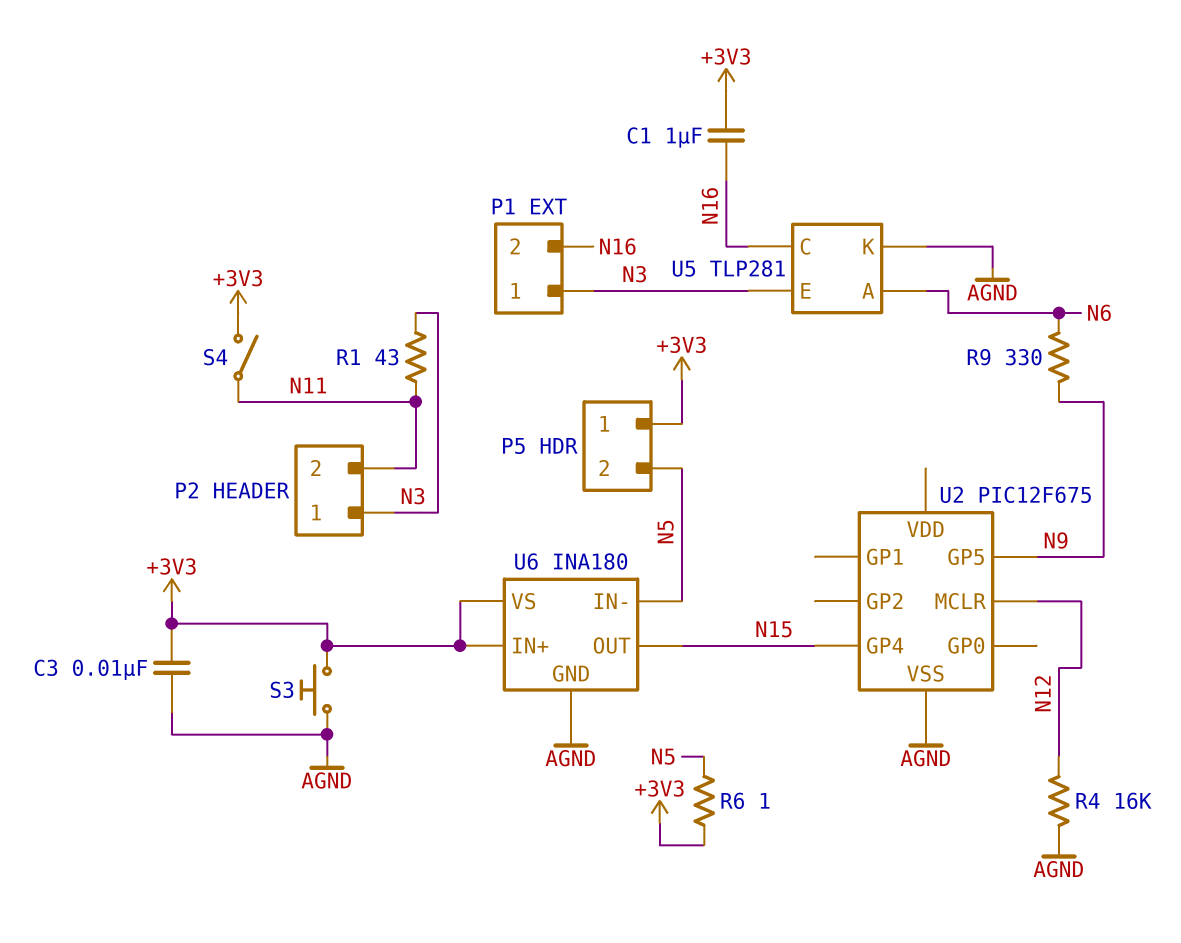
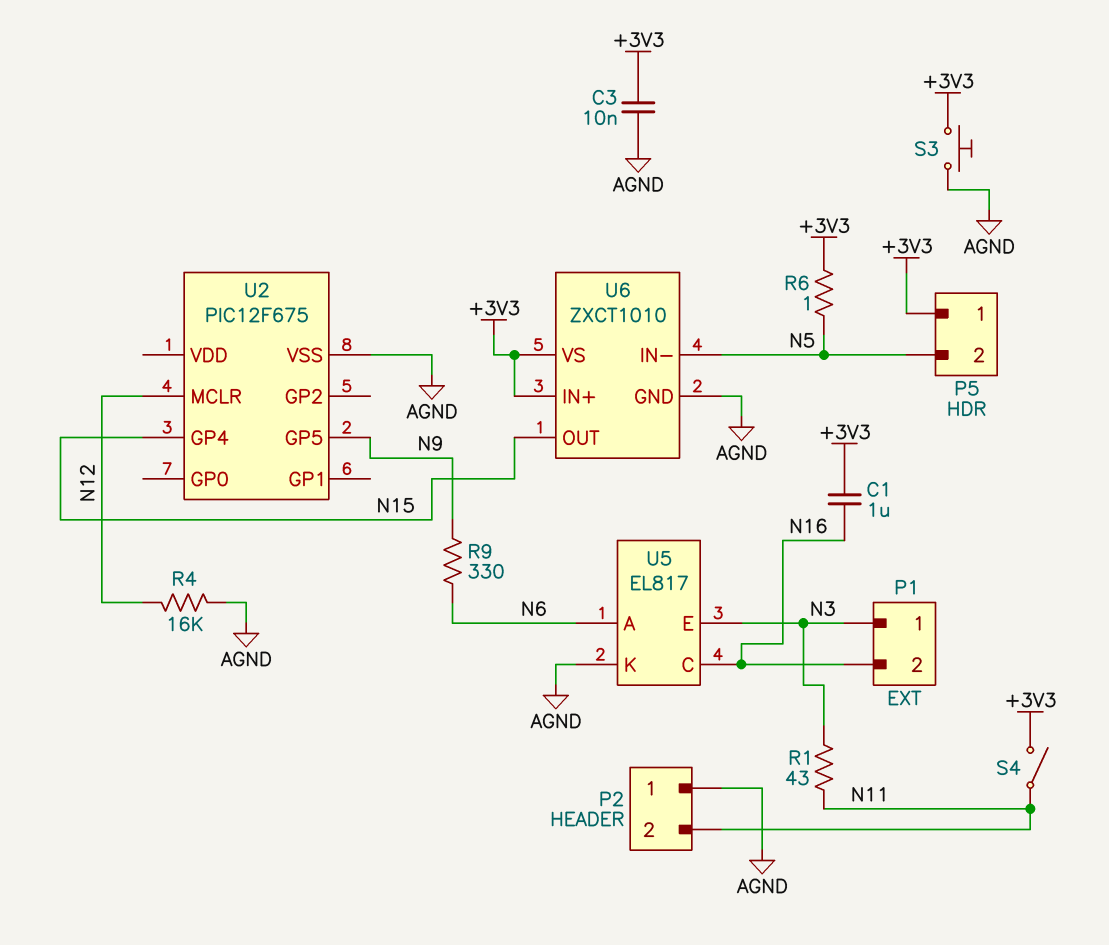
P2 pin 1: N3 -> AGND
U5: TLP281 -> EL817
U6: INA180 -> ZXCT1010

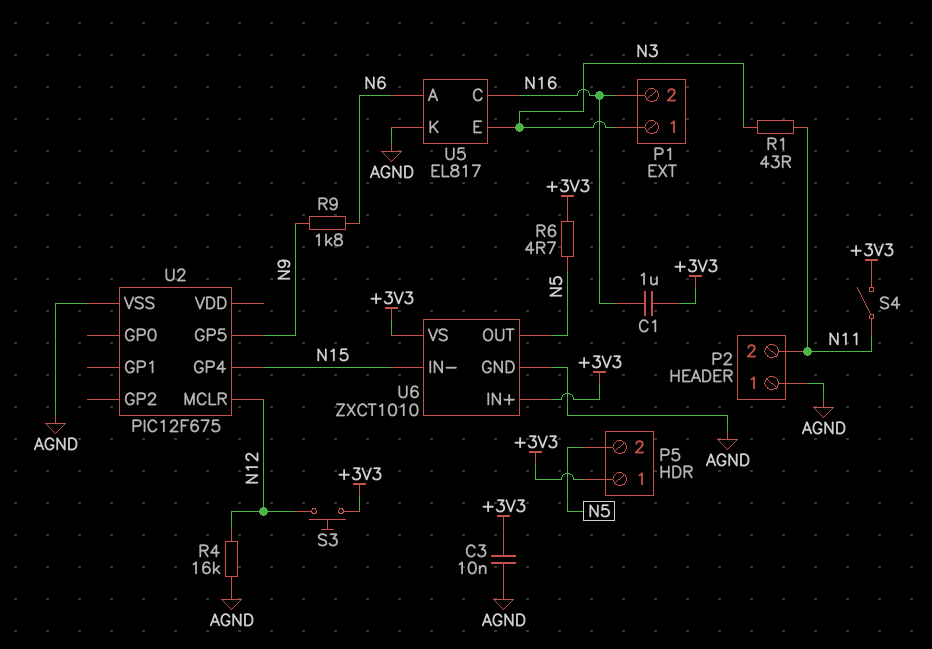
R6: 1 (+3V3, N5) -> 4.7 (+3V3, N5)
R9: 330 (N6, N9) -> 1.8k (N6, N9)
S3: button (+3V3, AGND) -> button (+3V3, N12)
U6 pin IN-: N5 -> N15
U6 pin OUT: N15 -> N5

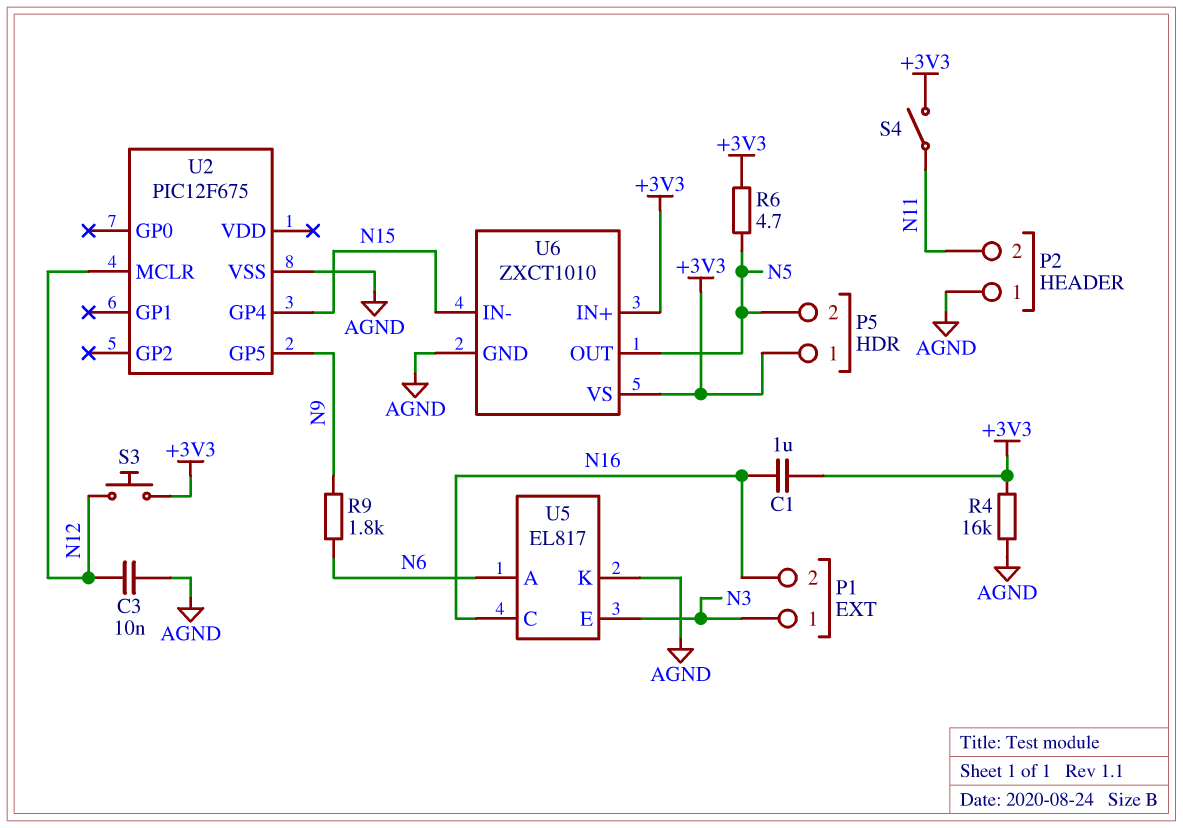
C3: 10nF (+3V3, AGND) -> 10nF (AGND, N12)
R1: 43 (N3, N11) -> none
R4: 16k (AGND, N12) -> 16k (+3V3, AGND)

